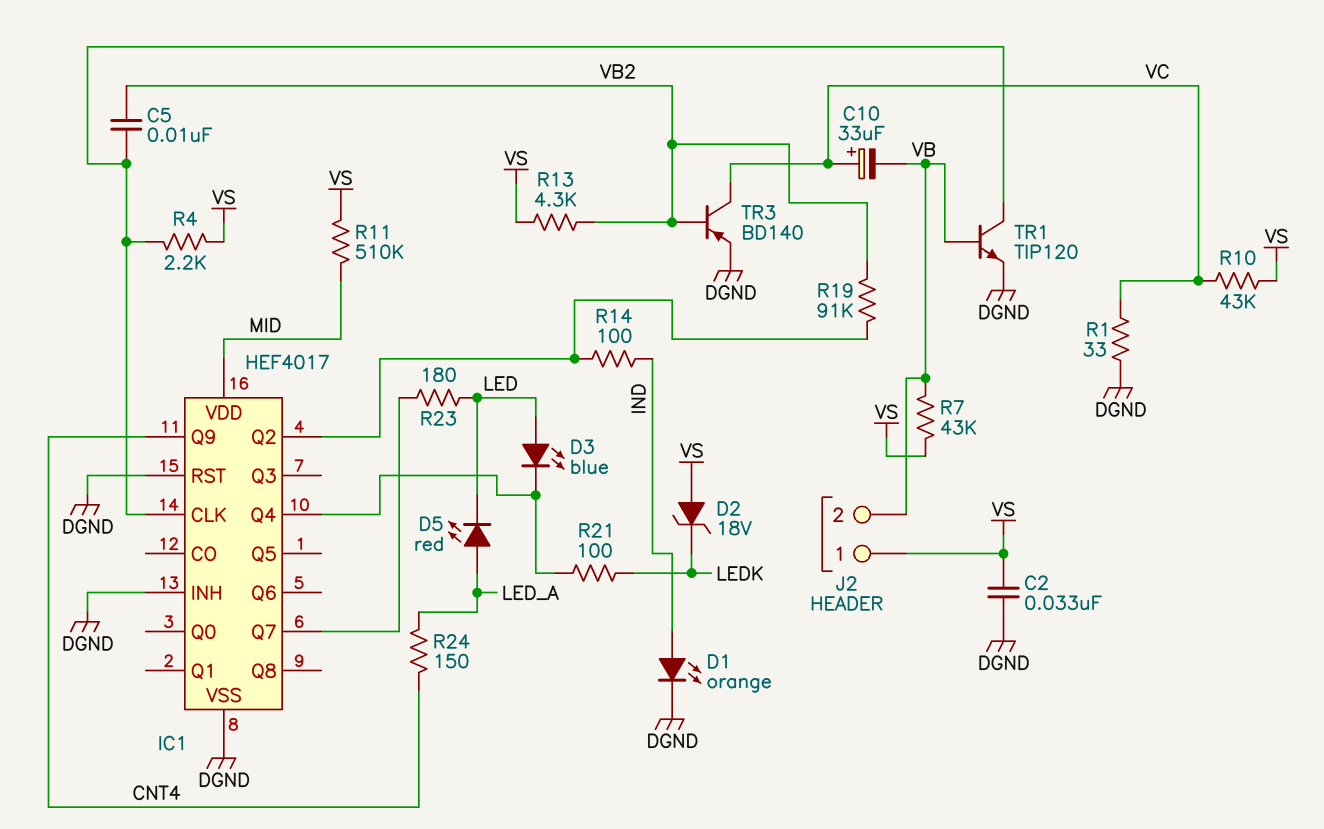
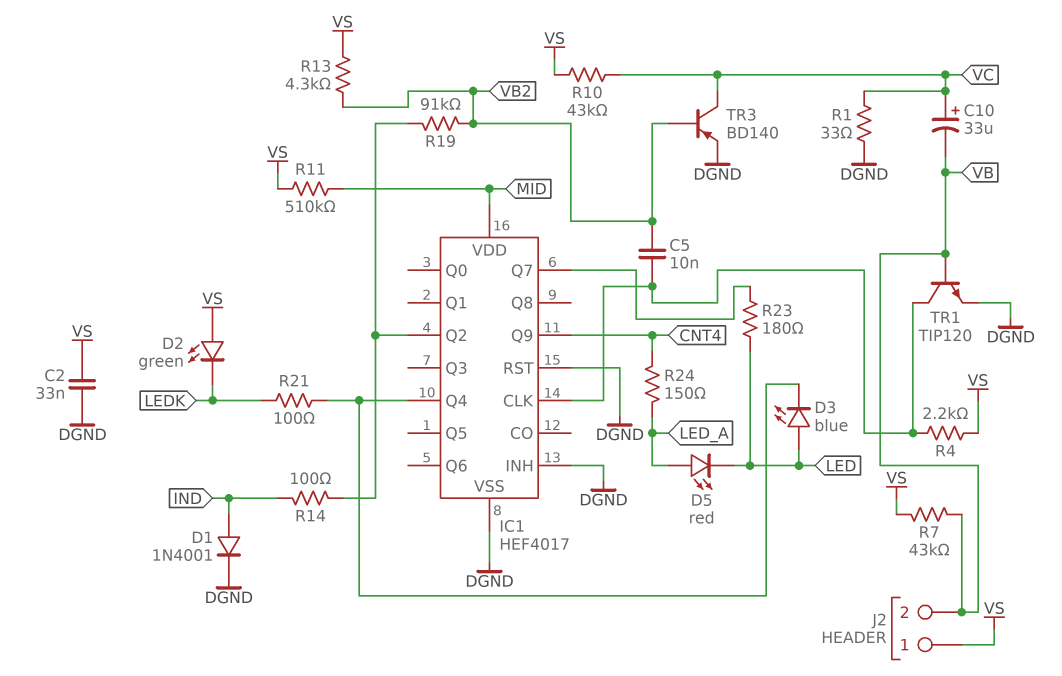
D1: LED orange (A IND, K DGND) -> diode 1N4001 (A IND, K DGND)
D2: zener 18V (A VS, K LEDK) -> LED green (A VS, K LEDK)

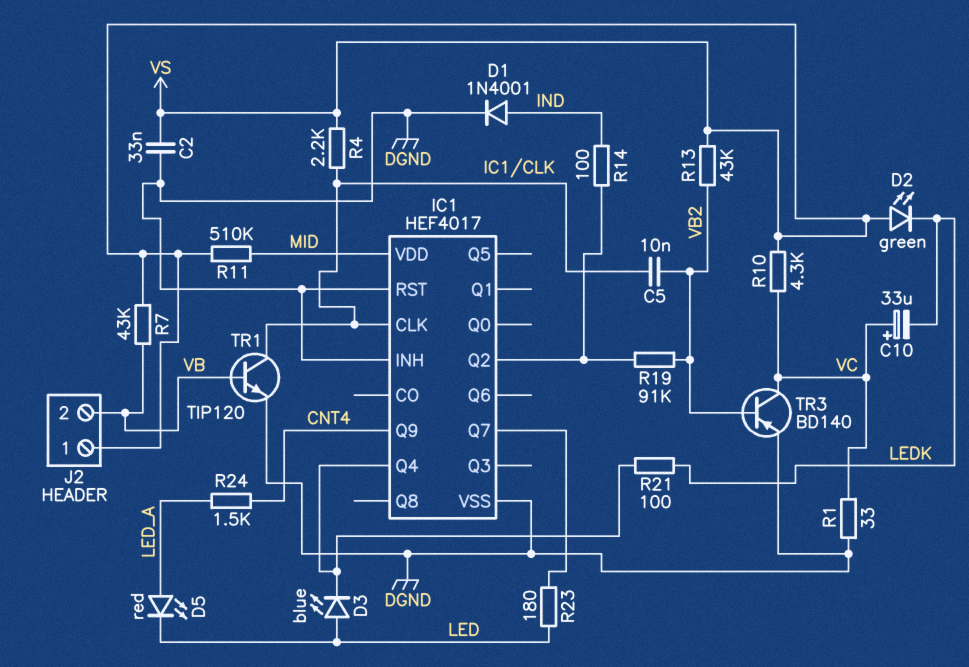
C10: 33uF (plus VC, minus VB) -> 33uF (plus VC, minus LEDK)
R10: 43k (VC, VS) -> 4.3k (VC, VS)
R13: 4.3k (VB2, VS) -> 43k (VB2, VS)
R24: 150 (CNT4, LED_A) -> 1.5k (CNT4, LED_A)

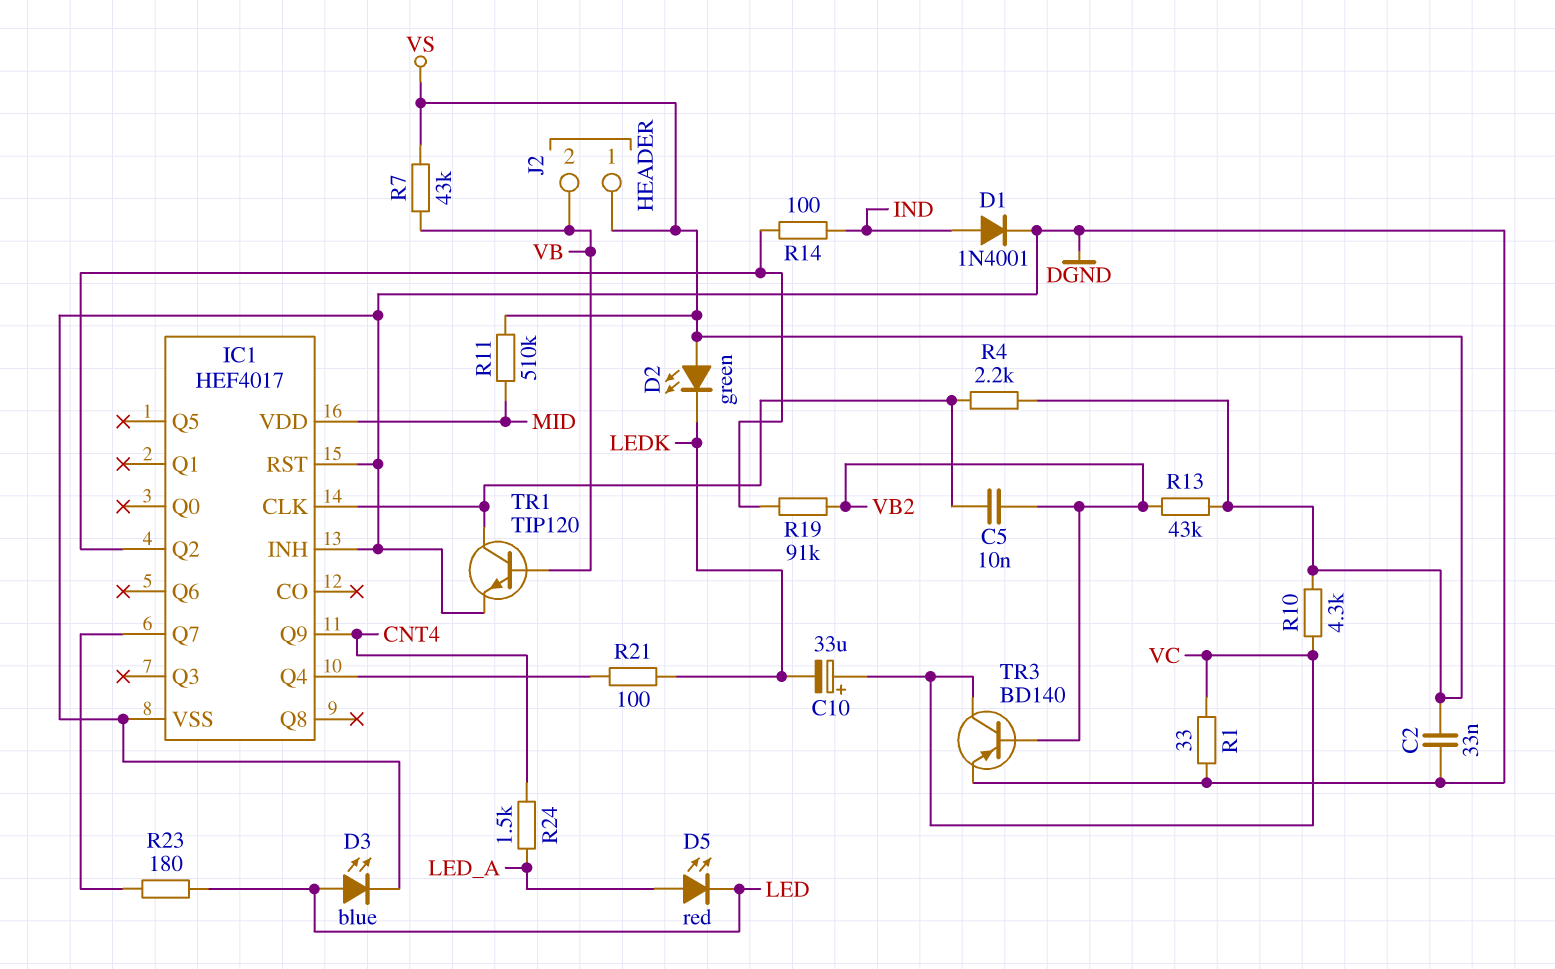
D3: LED blue (A LED, K IC1/Q4) -> LED blue (A LED, K DGND)

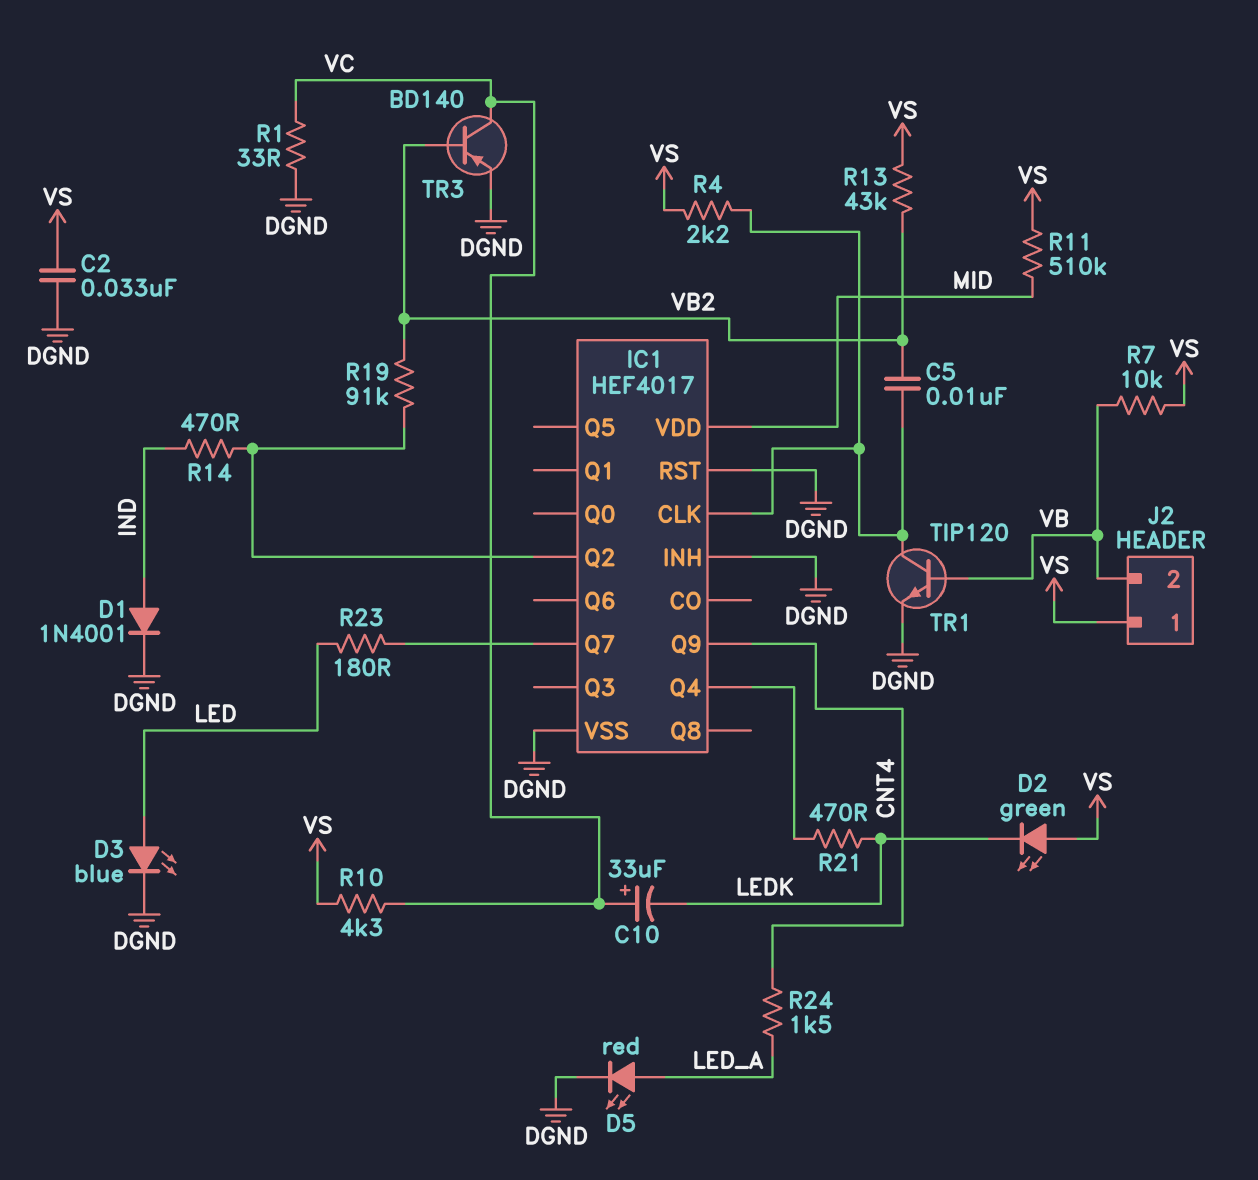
D5: LED red (A LED_A, K LED) -> LED red (A LED_A, K DGND)
R7: 43k (VB, VS) -> 10k (VB, VS)
R14: 100 (IC1/Q2, IND) -> 470 (IC1/Q2, IND)
R21: 100 (IC1/Q4, LEDK) -> 470 (IC1/Q4, LEDK)

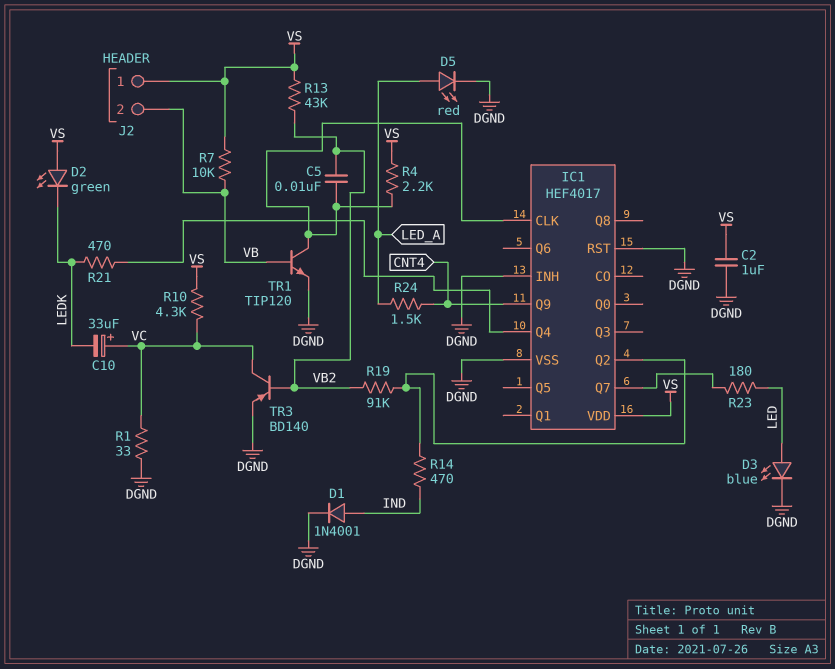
C2: 33nF (DGND, VS) -> 1uF (DGND, VS)
IC1 pin VDD: MID -> VS
R11: 510k (MID, VS) -> none

